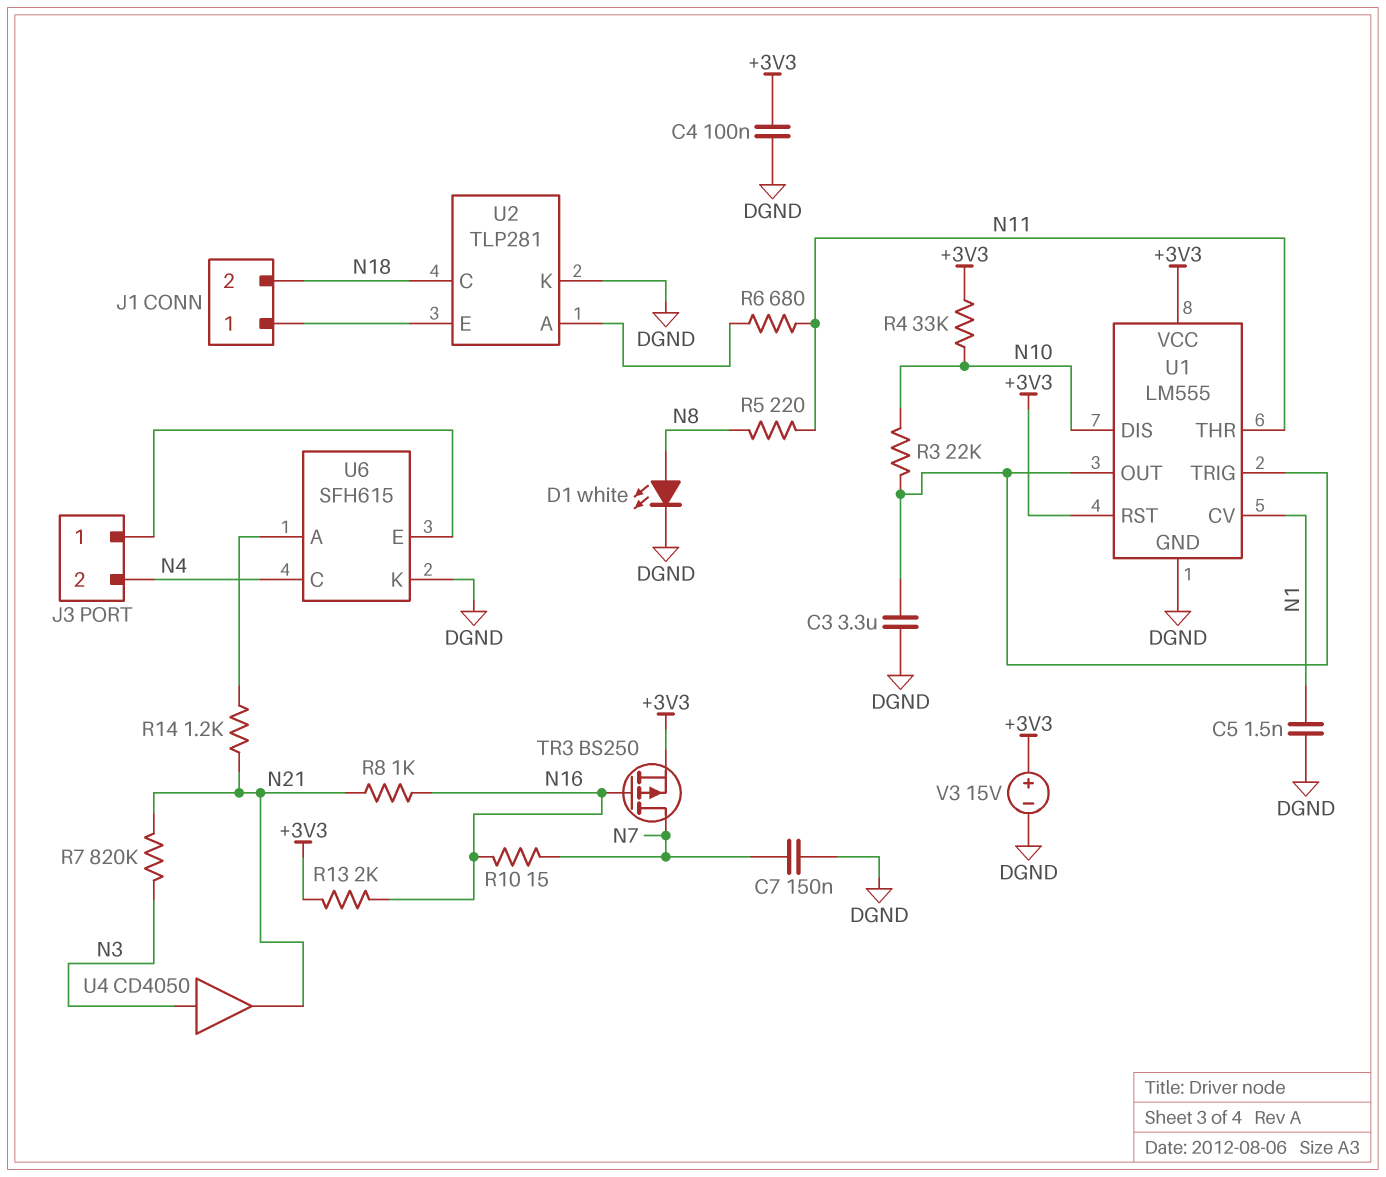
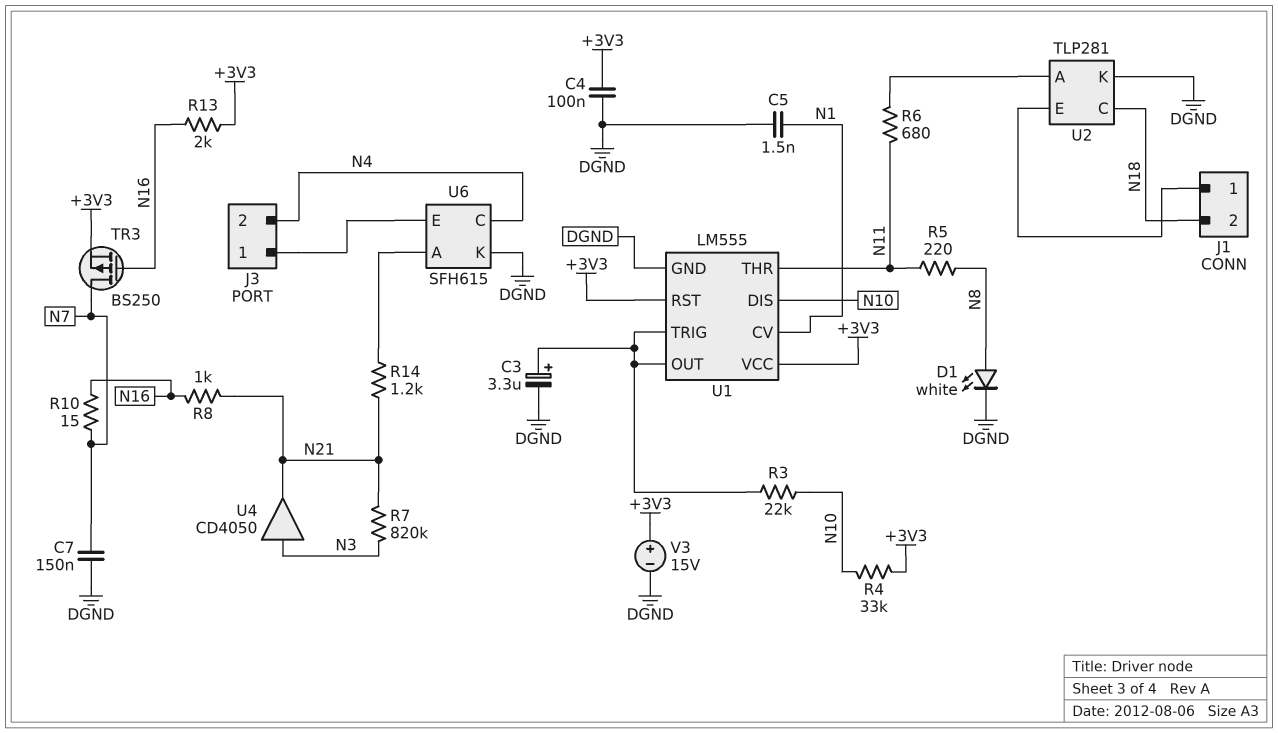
C3: 3.3uF (DGND, U1/OUT) -> 3.3uF (plus U1/OUT, minus DGND)

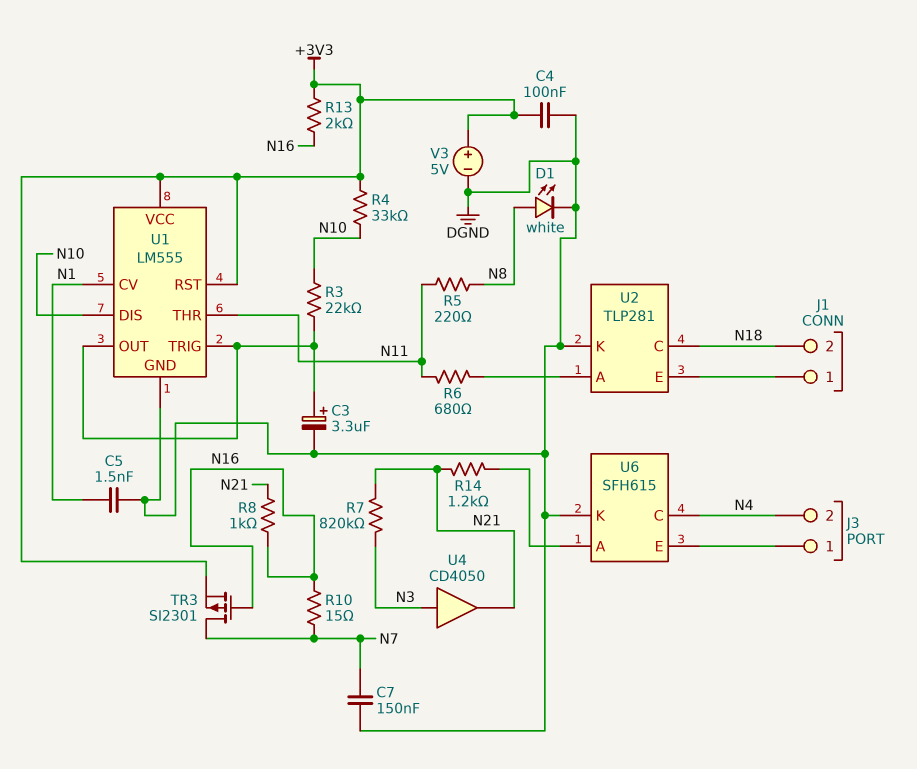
TR3: PMOS BS250 (G N16, D N7, S +3V3) -> PMOS SI2301 (G N16, D N7, S +3V3)
V3: 15V (plus +3V3, minus DGND) -> 5V (plus +3V3, minus DGND)

